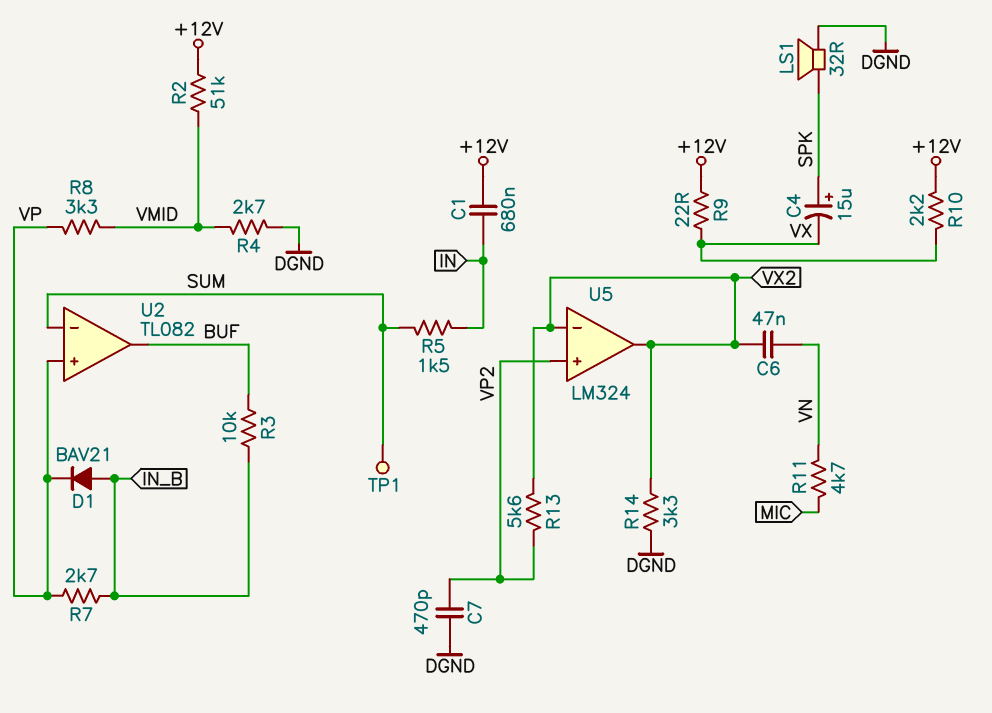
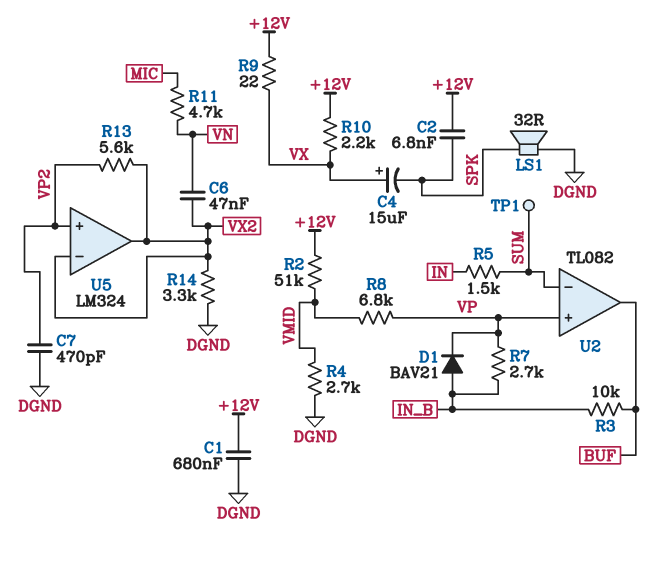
C1: 680nF (+12V, IN) -> 680nF (+12V, DGND)
C2: none -> 6.8nF (+12V, SPK)
C4: 15uF (plus SPK, minus VX) -> 15uF (plus VX, minus SPK)
R8: 3.3k (VMID, VP) -> 6.8k (VMID, VP)

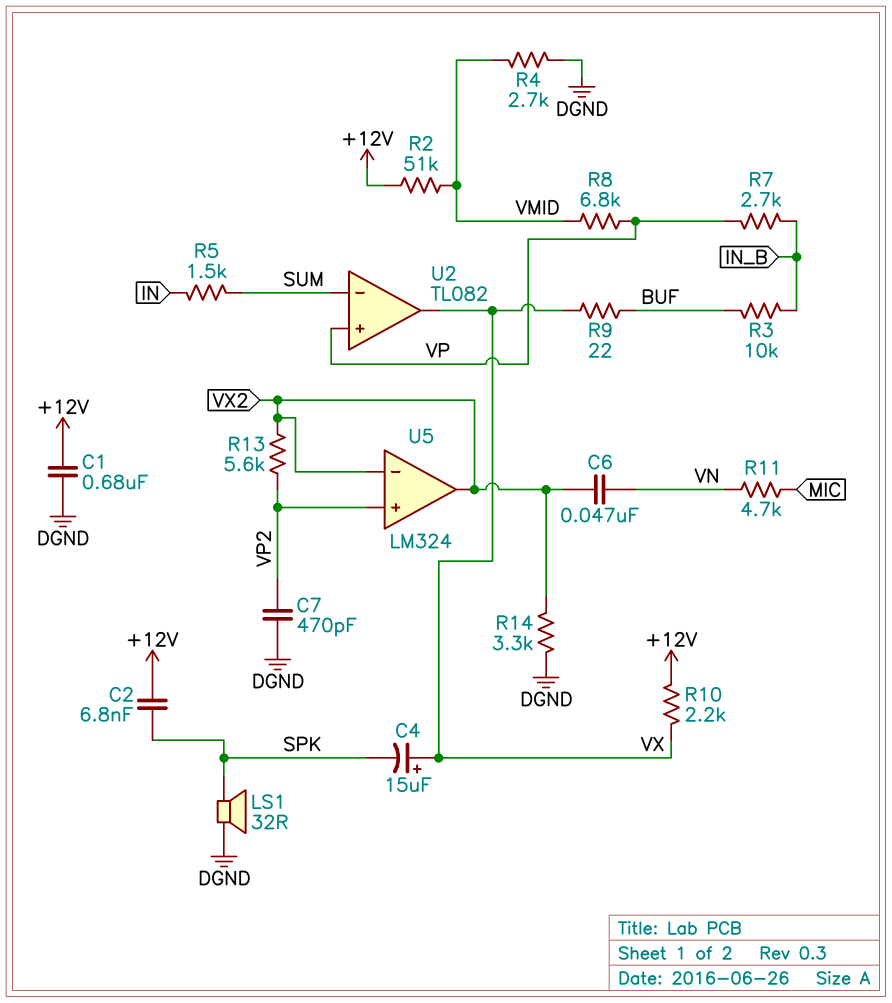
D1: diode BAV21 (A IN_B, K VP) -> none
R9: 22 (+12V, VX) -> 22 (BUF, VX)
TP1: test point (SUM) -> none
U2 pin out: BUF -> VX

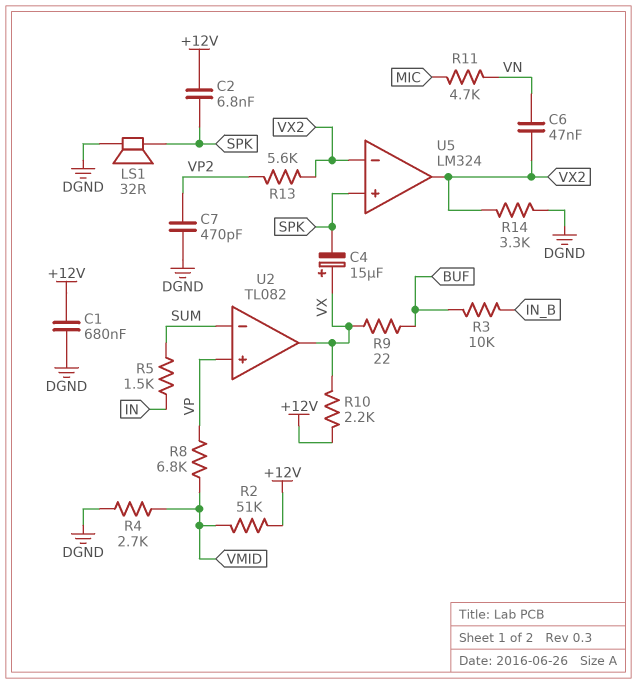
R7: 2.7k (IN_B, VP) -> none
U5 pin in+: VP2 -> SPK

